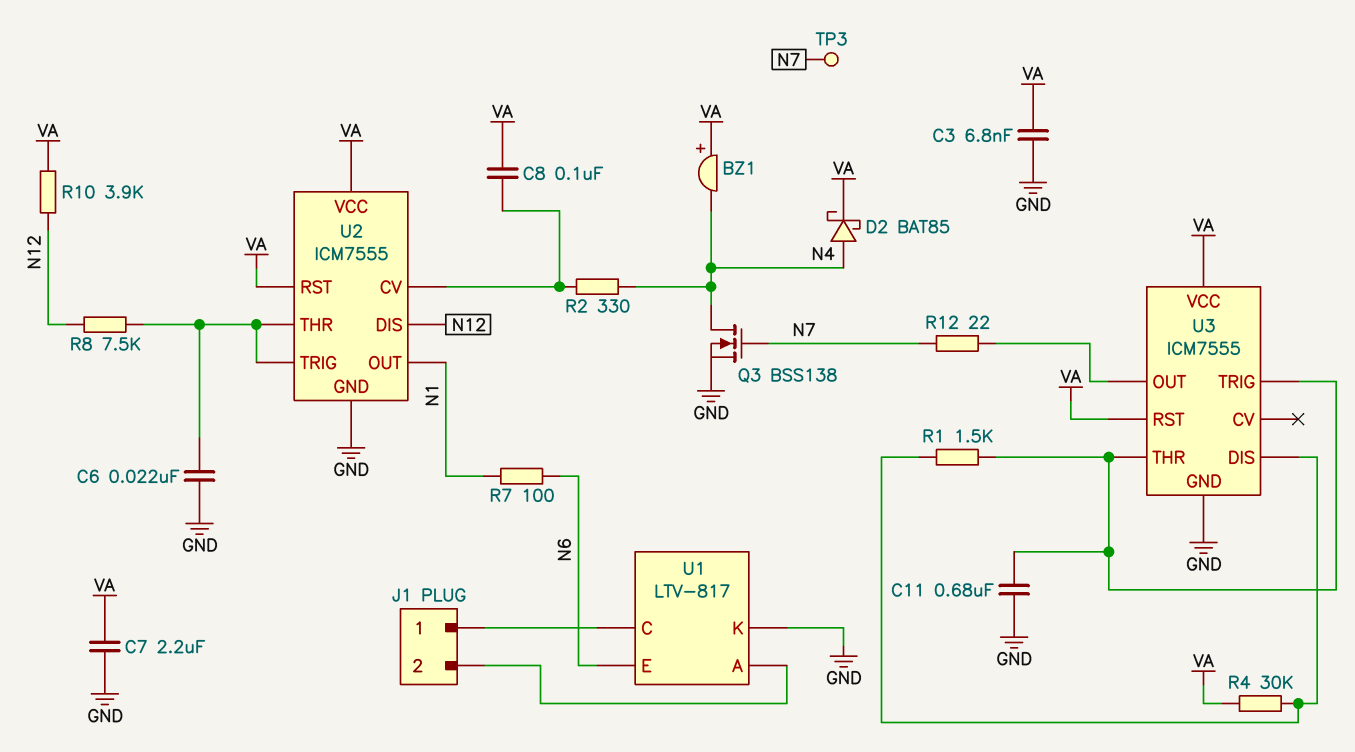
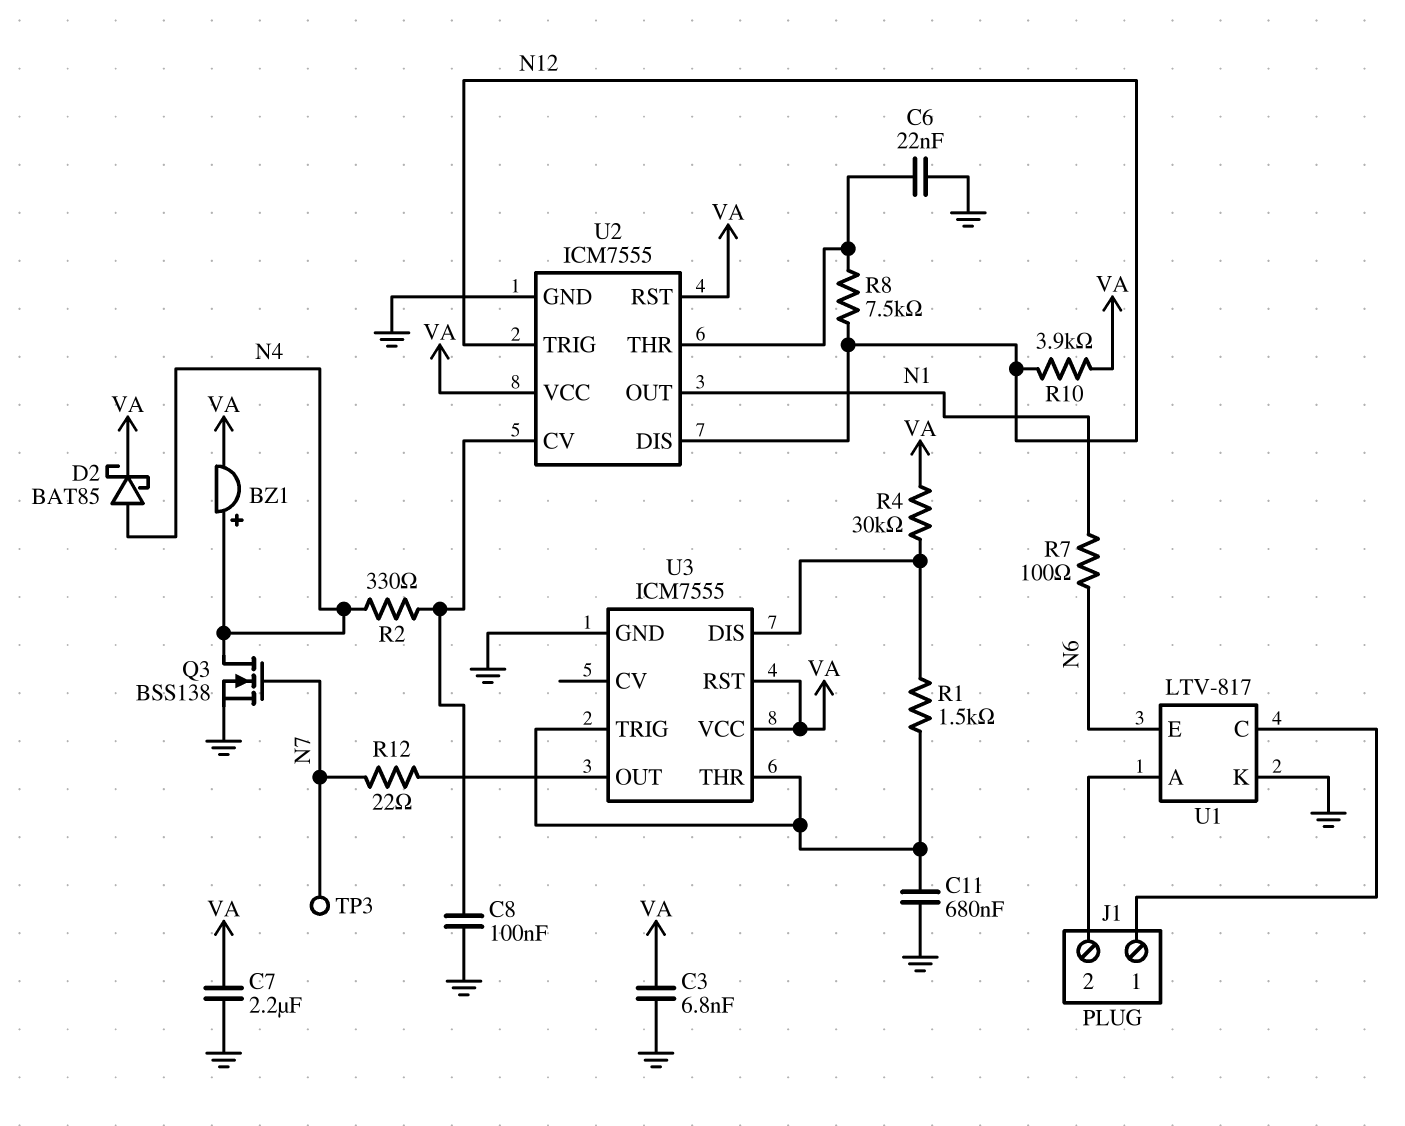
BZ1: buzzer (plus VA, minus N4) -> buzzer (plus N4, minus VA)
C8: 100nF (U2/CV, VA) -> 100nF (GND, U2/CV)
U2 pin TRIG: U2/THR -> N12

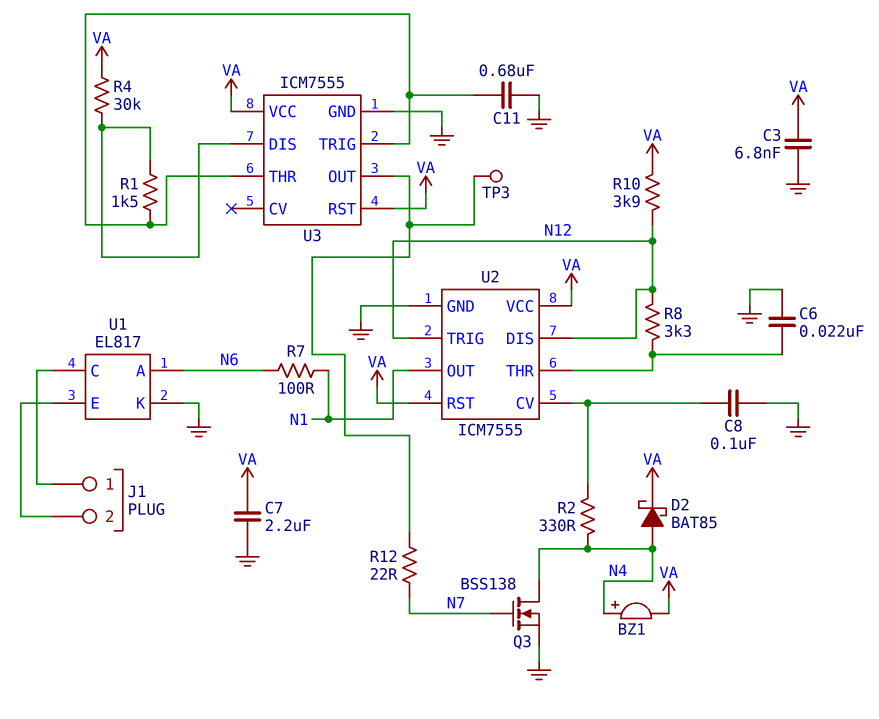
R8: 7.5k (N12, U2/THR) -> 3.3k (N12, U2/THR)
TP3: test point (N7) -> test point (U3/OUT)
U1: LTV-817 -> EL817
U1 pin A: J1/2 -> N6
U1 pin E: N6 -> J1/2

